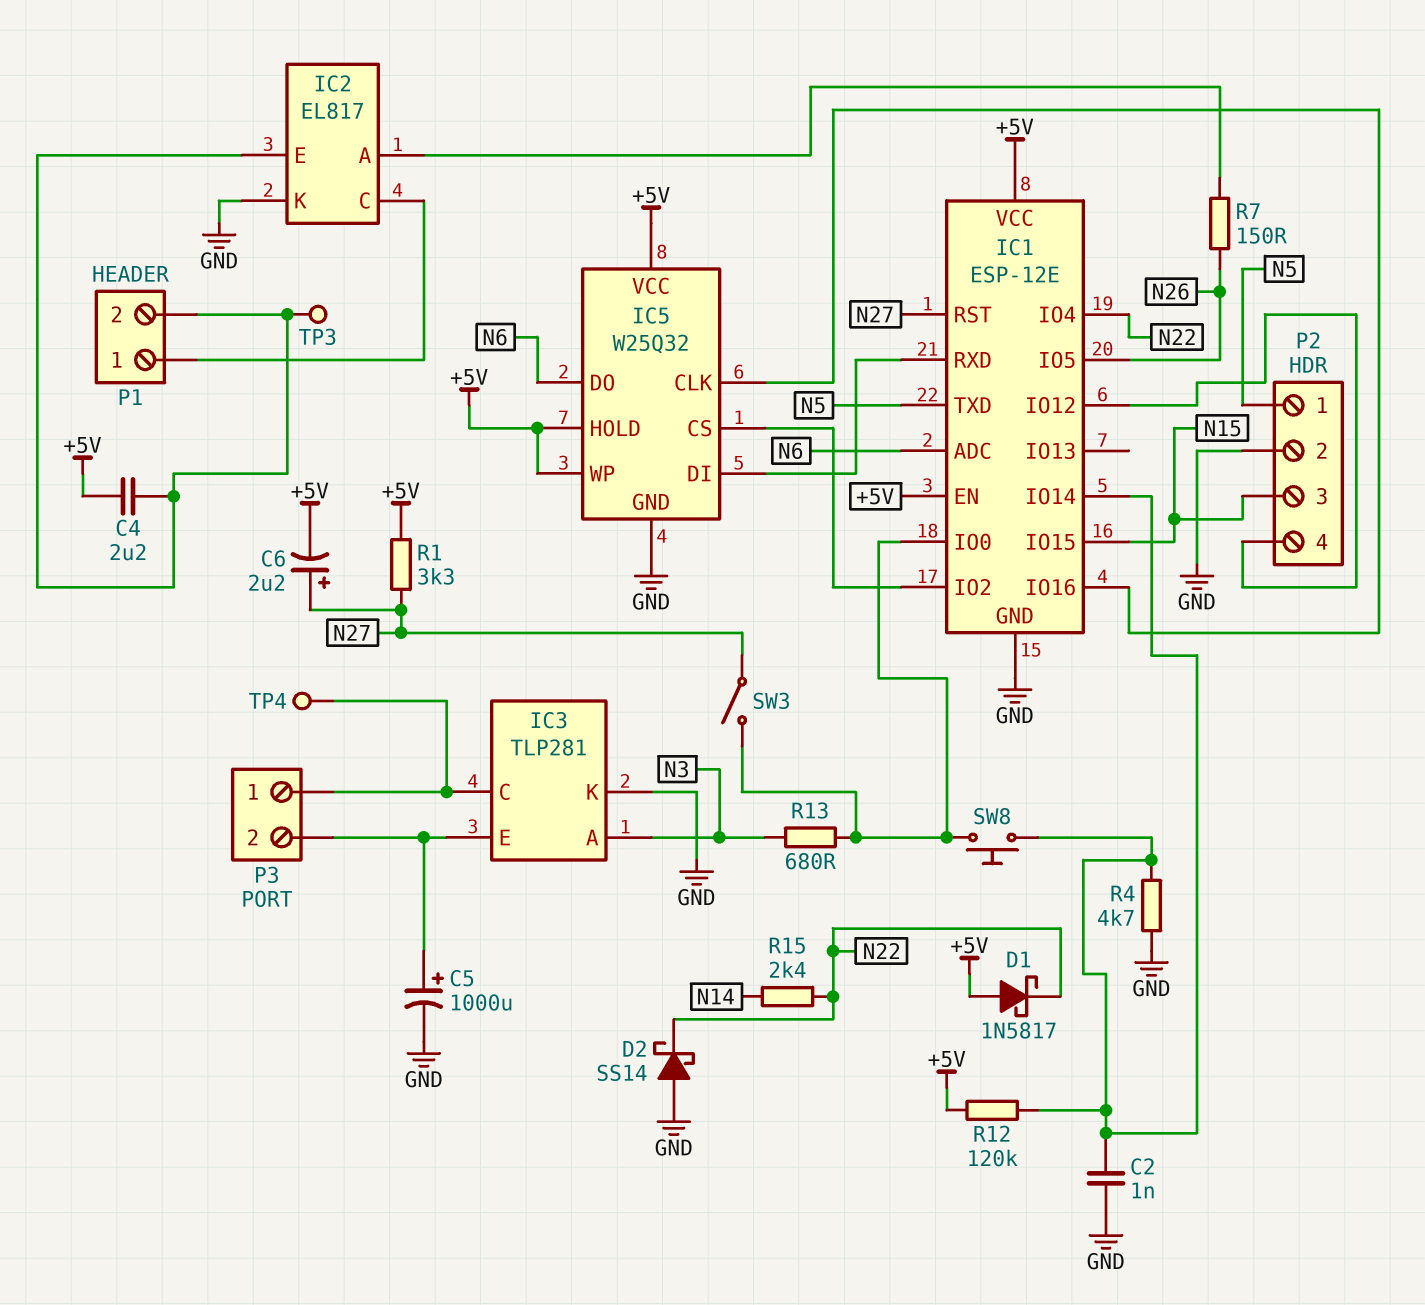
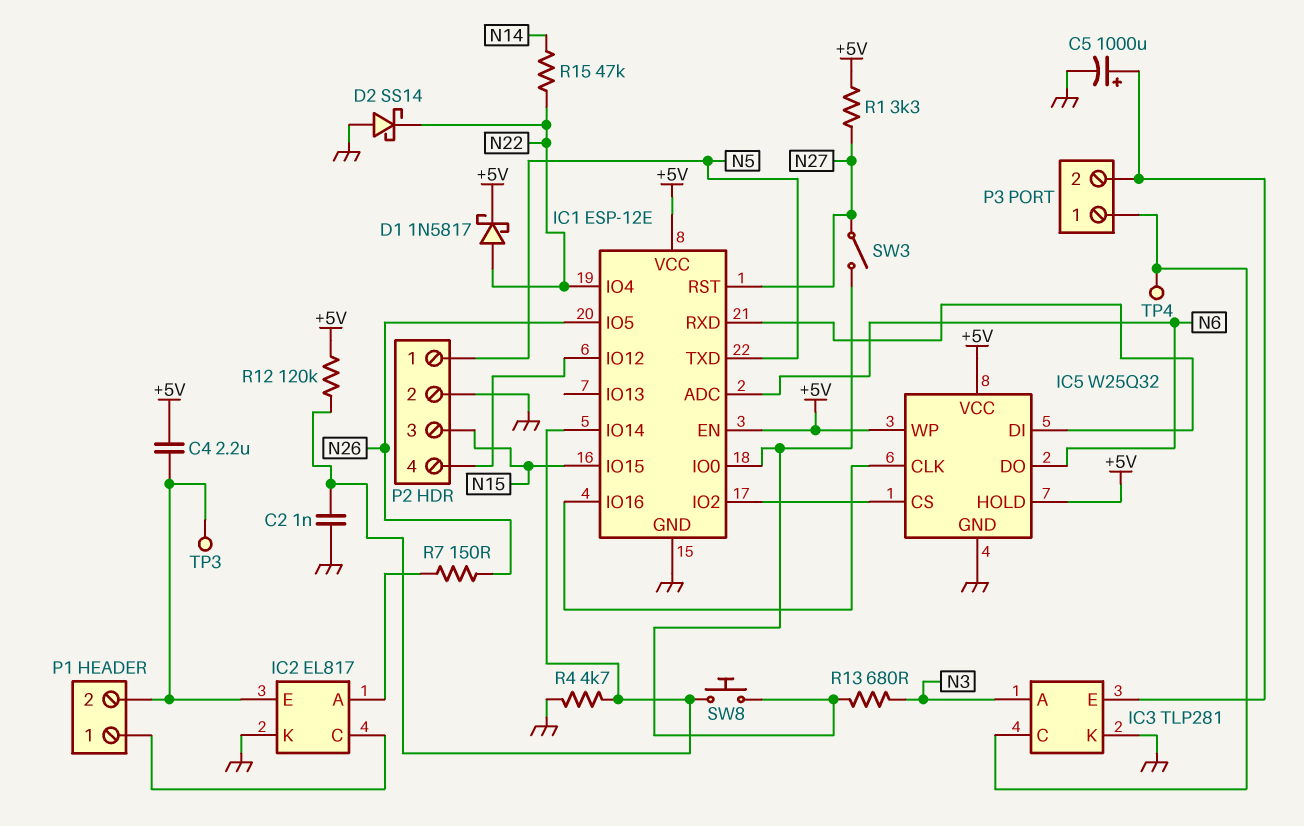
C6: 2.2uF (plus N27, minus +5V) -> none
D1: schottky 1N5817 (A +5V, K N22) -> schottky 1N5817 (A N22, K +5V)
R15: 2.4k (N14, N22) -> 47k (N14, N22)

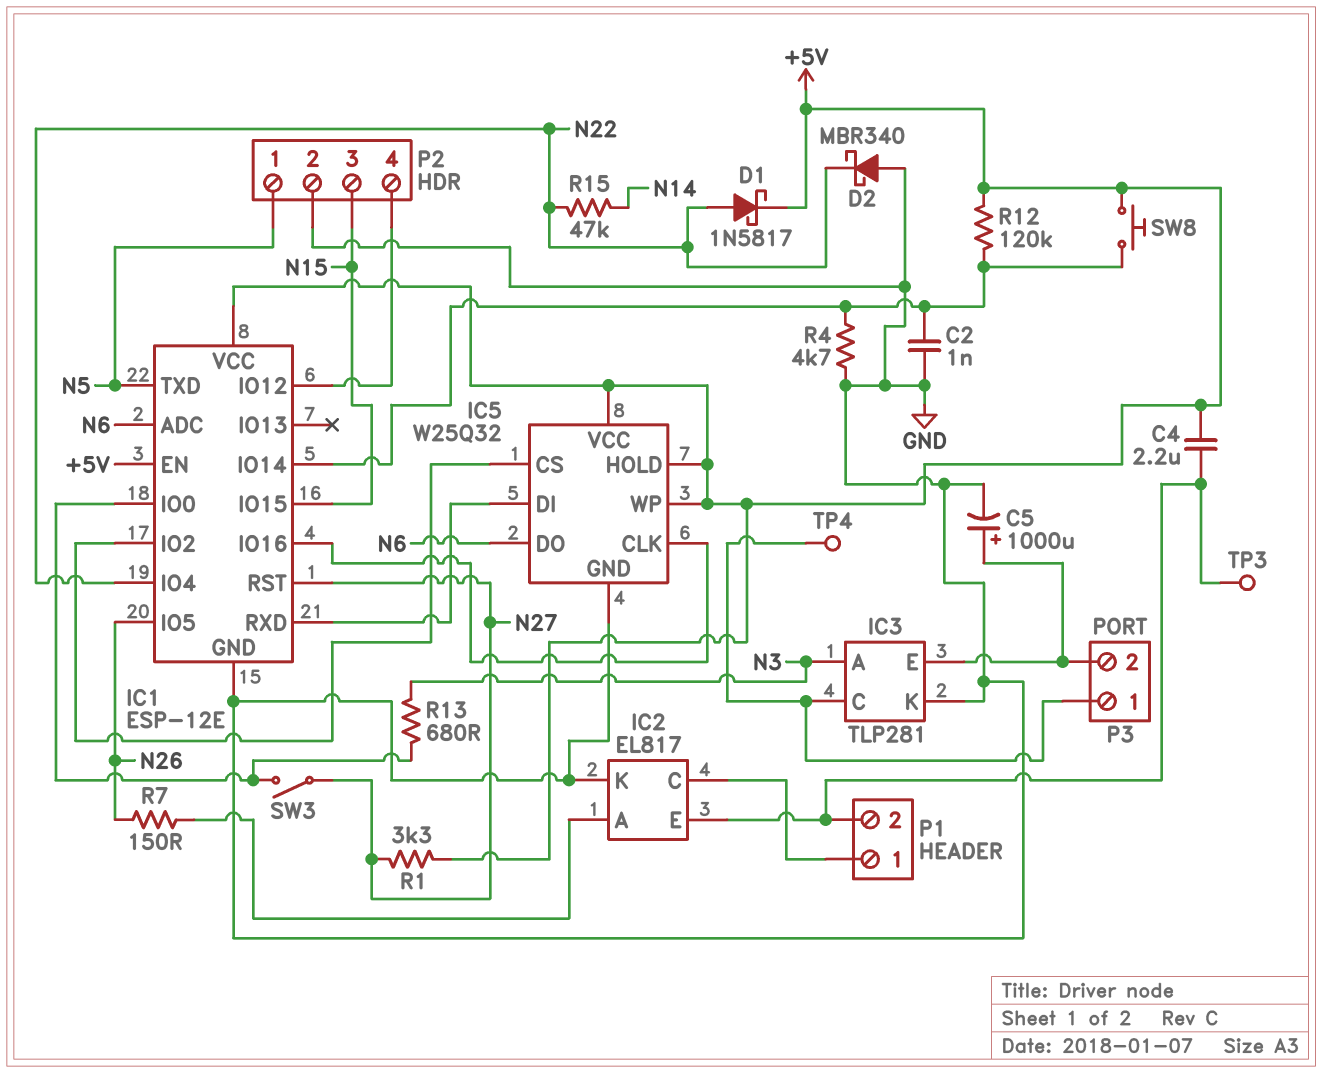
D2: schottky SS14 (A GND, K N22) -> schottky MBR340 (A GND, K N22)
SW8: button (IC1/IO0, IC1/IO14) -> button (+5V, IC1/IO14)

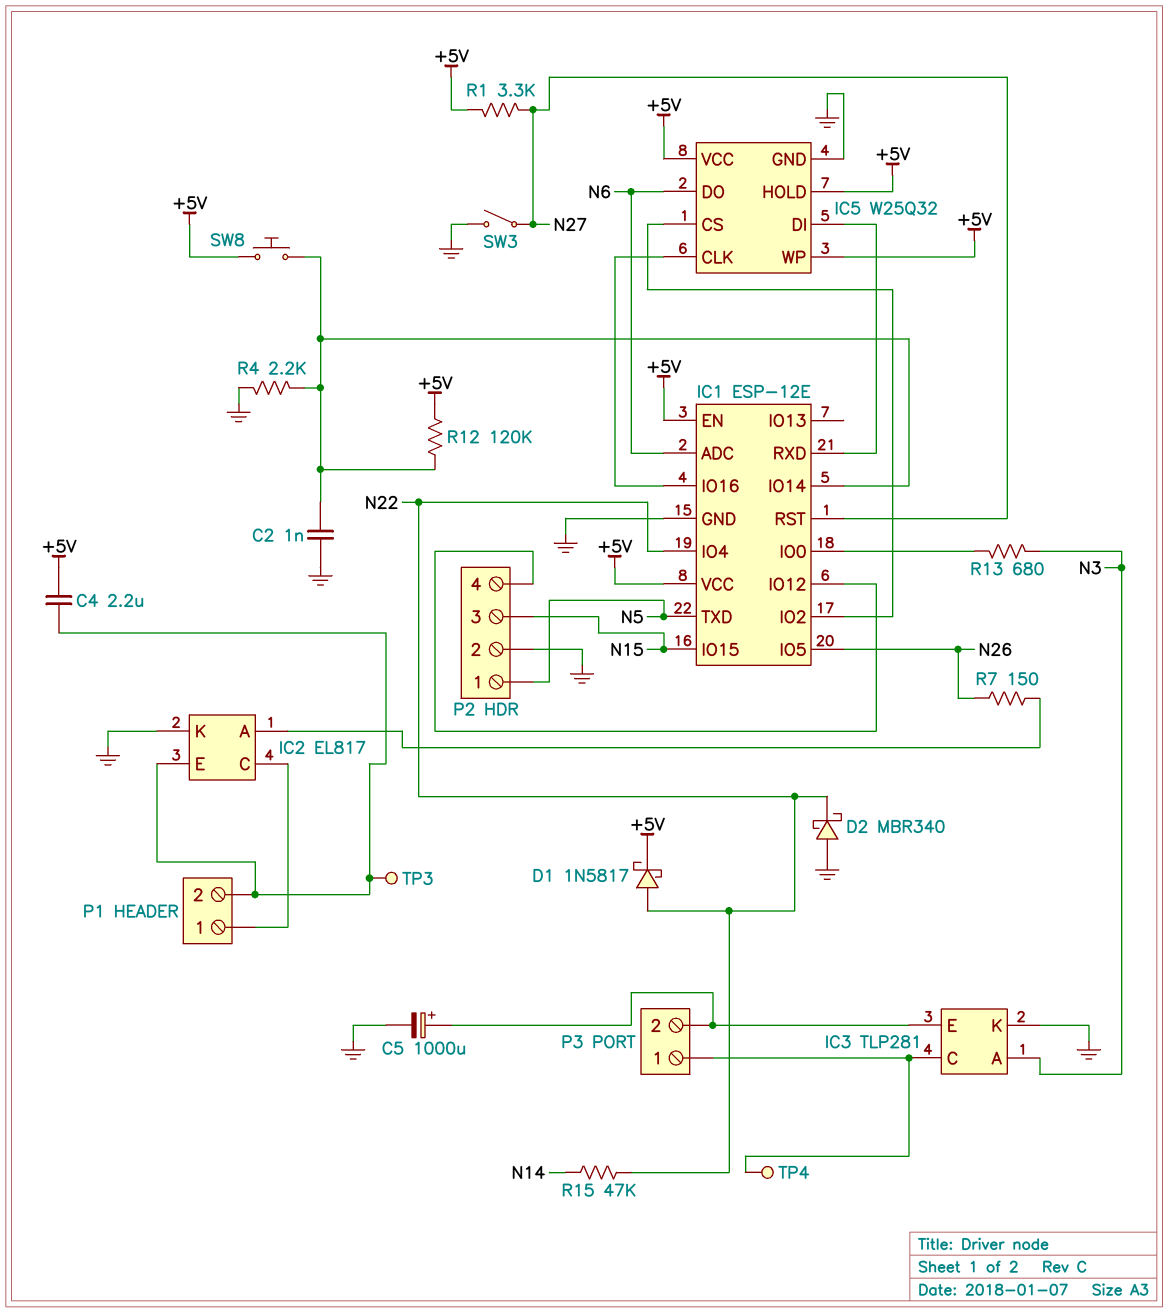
R4: 4.7k (GND, IC1/IO14) -> 2.2k (GND, IC1/IO14)
SW3: switch (IC1/IO0, N27) -> switch (GND, N27)

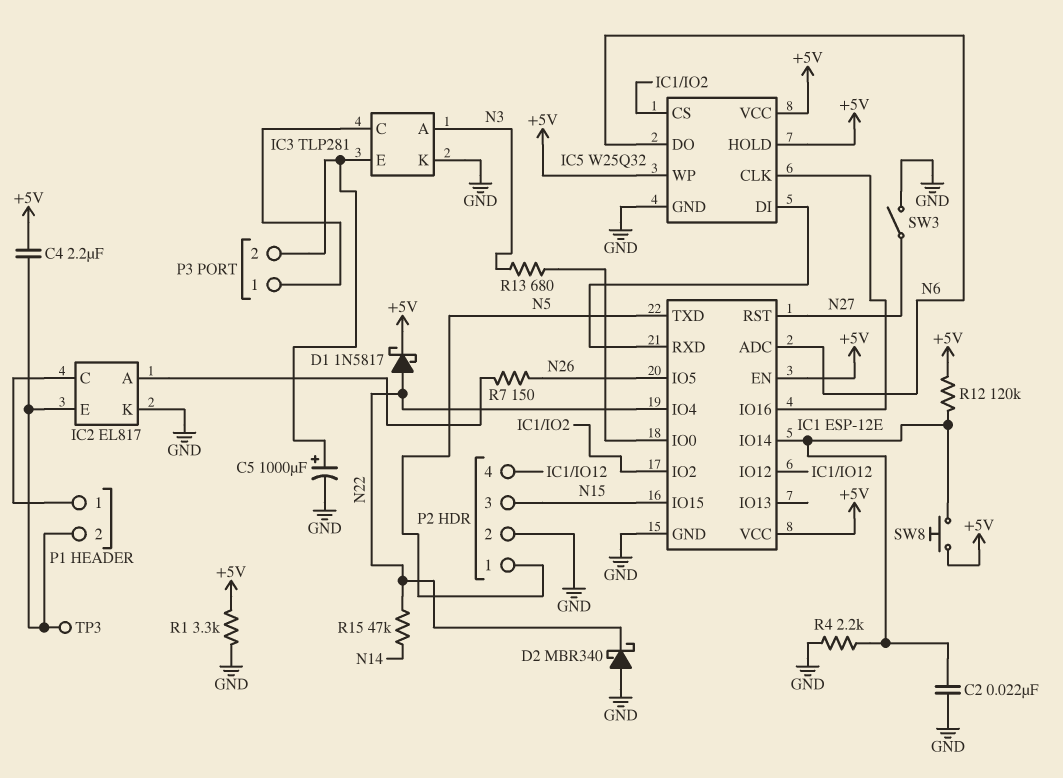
C2: 1nF (GND, IC1/IO14) -> 22nF (GND, IC1/IO14)
R1: 3.3k (+5V, N27) -> 3.3k (+5V, GND)
TP4: test point (IC3/C) -> none

